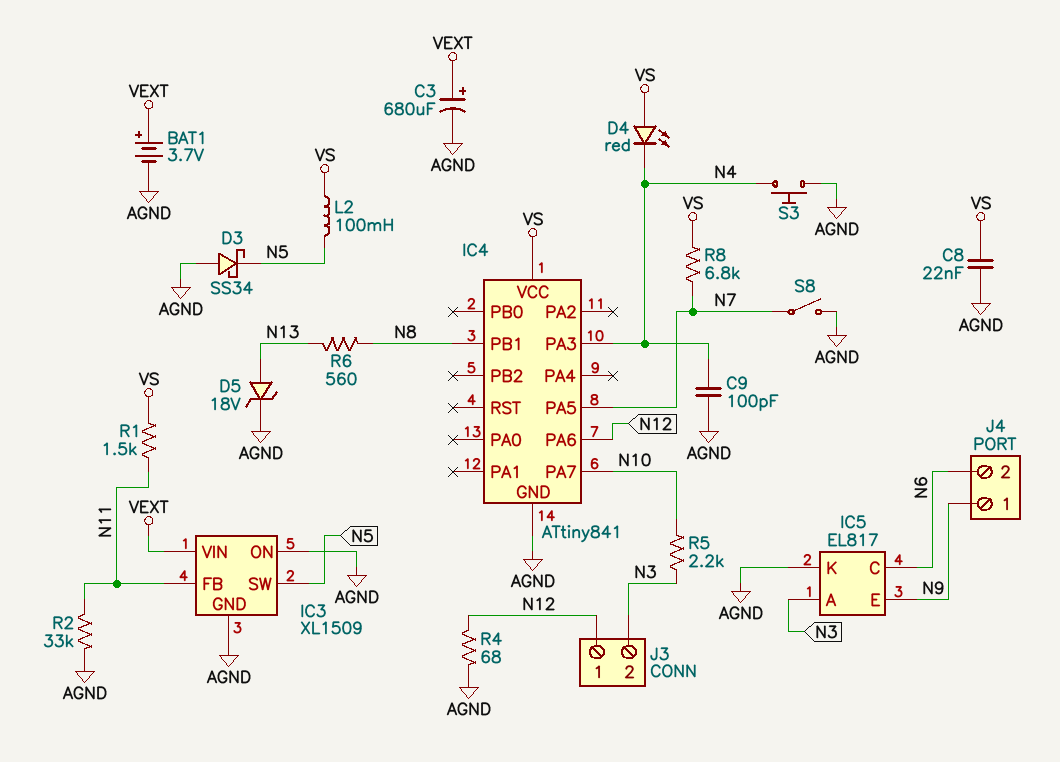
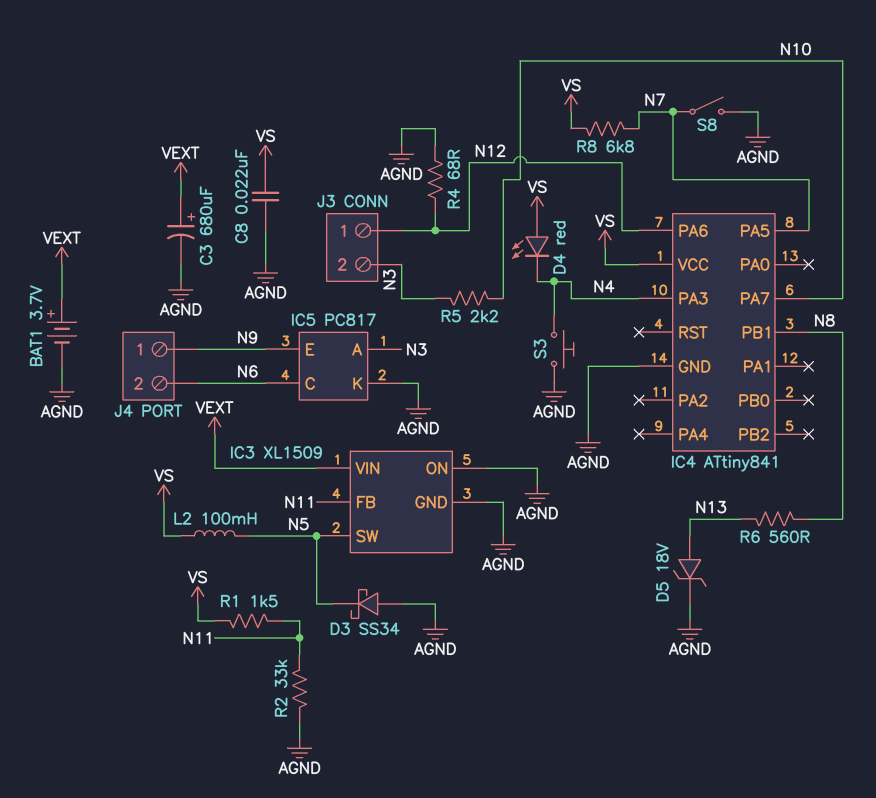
C9: 100pF (AGND, N4) -> none
IC5: EL817 -> PC817

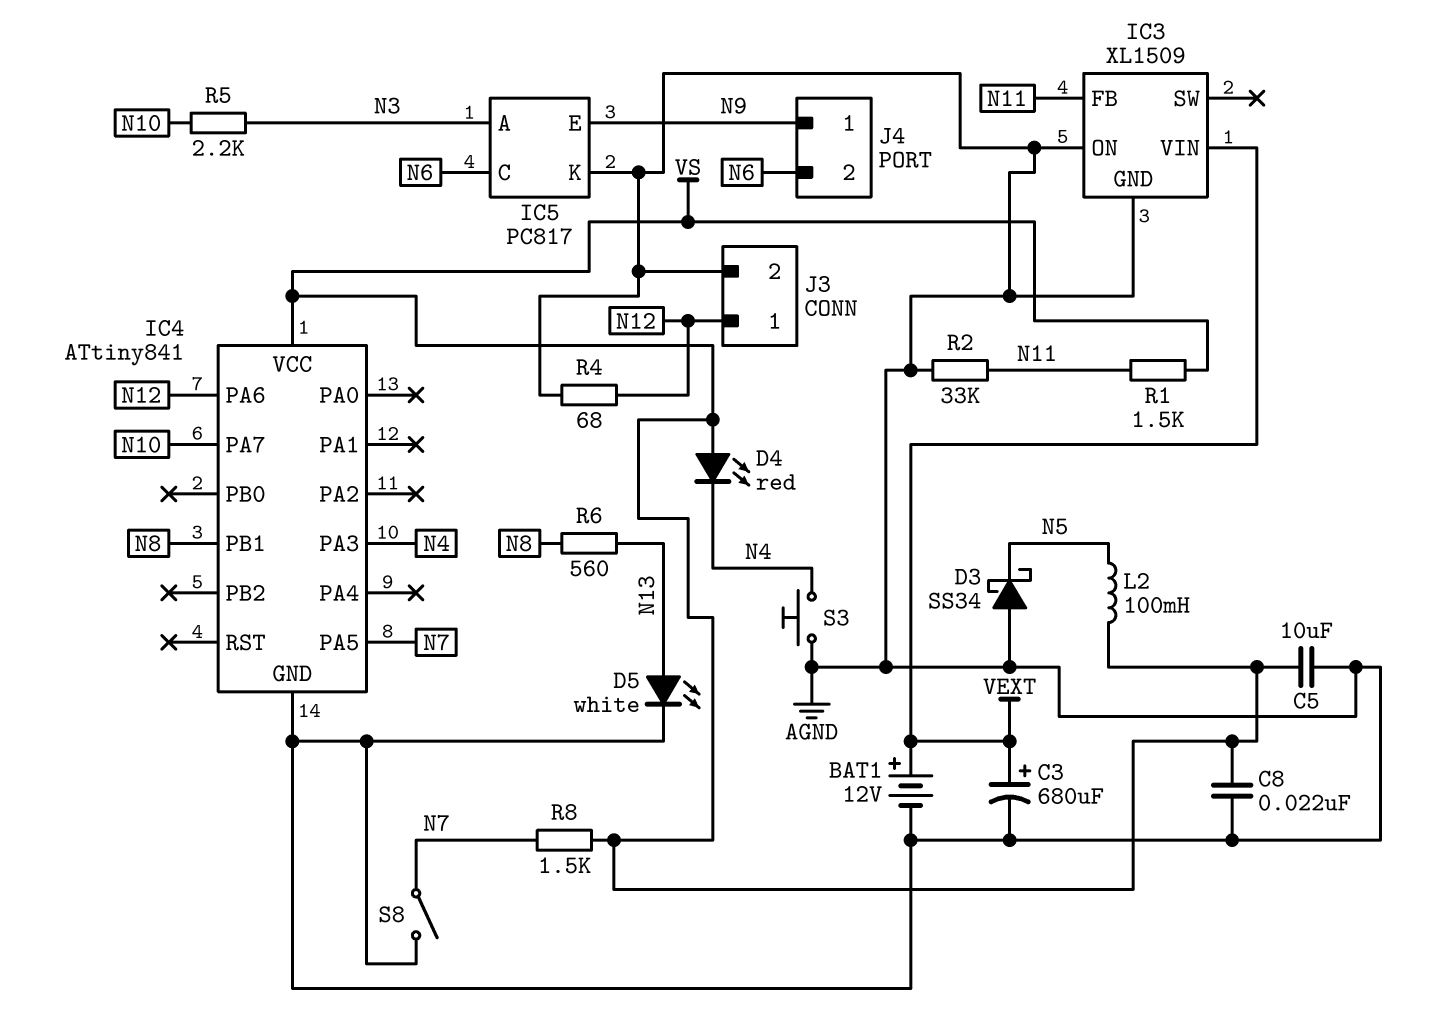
BAT1: 3.7V (plus VEXT, minus AGND) -> 12V (plus VEXT, minus AGND)
C5: none -> 10uF (AGND, VS)
D5: zener 18V (A N13, K AGND) -> LED white (A N13, K AGND)
IC3 pin SW: N5 -> none
J3 pin 2: N3 -> AGND
R8: 6.8k (N7, VS) -> 1.5k (N7, VS)

